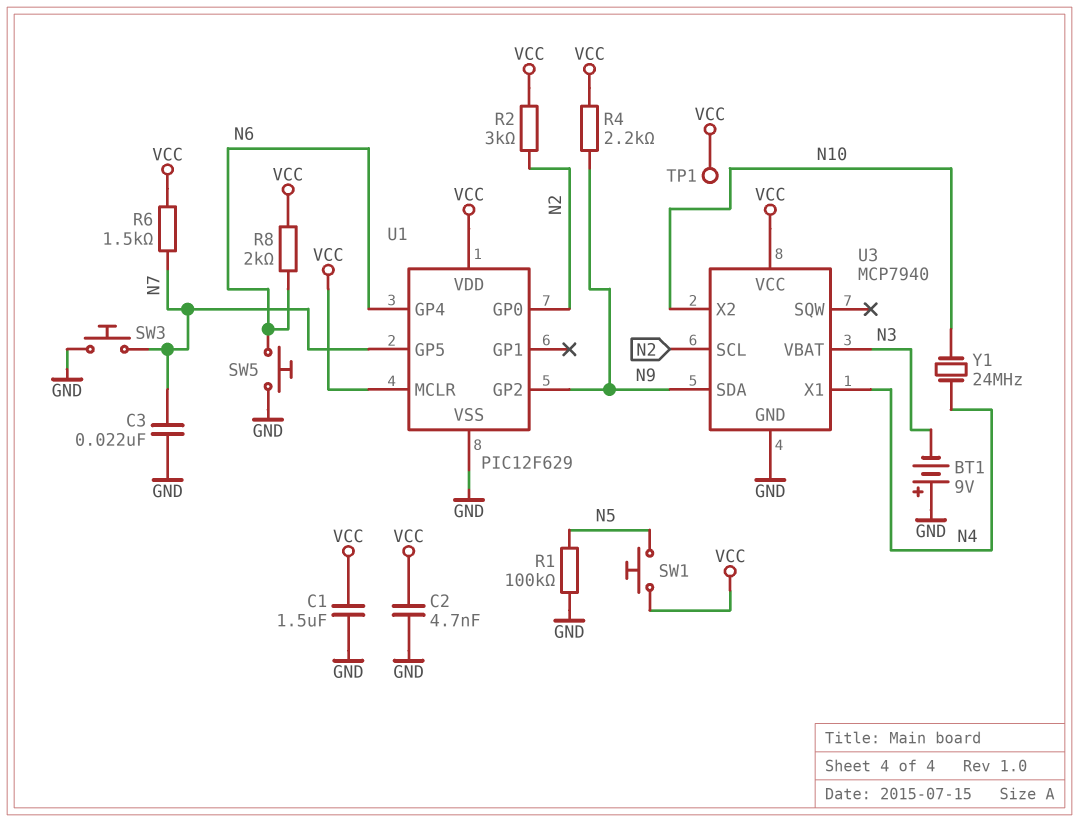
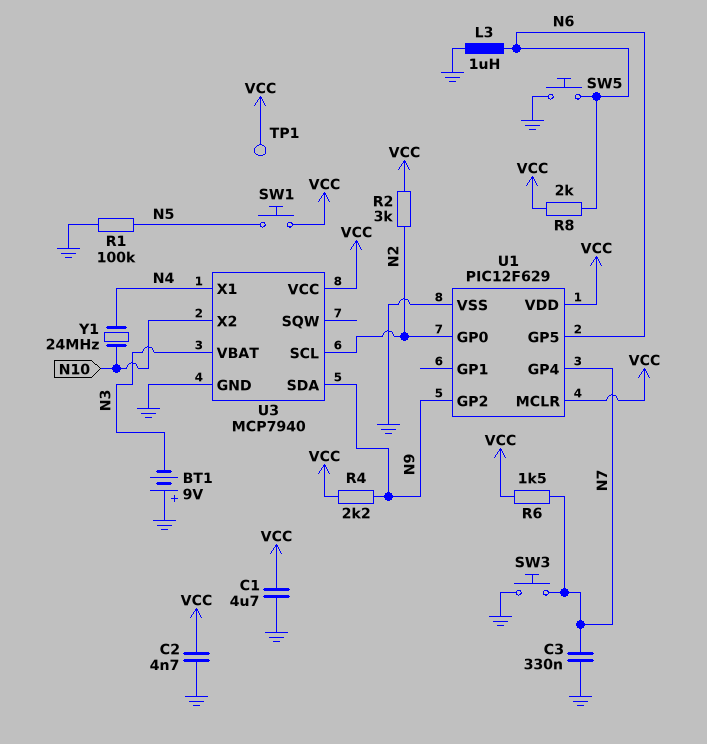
C1: 1.5uF (GND, VCC) -> 4.7uF (GND, VCC)
C3: 22nF (GND, N7) -> 330nF (GND, N7)
L3: none -> 1uH (GND, N6)
U1 pin GP4: N6 -> N7
U1 pin GP5: N7 -> N6

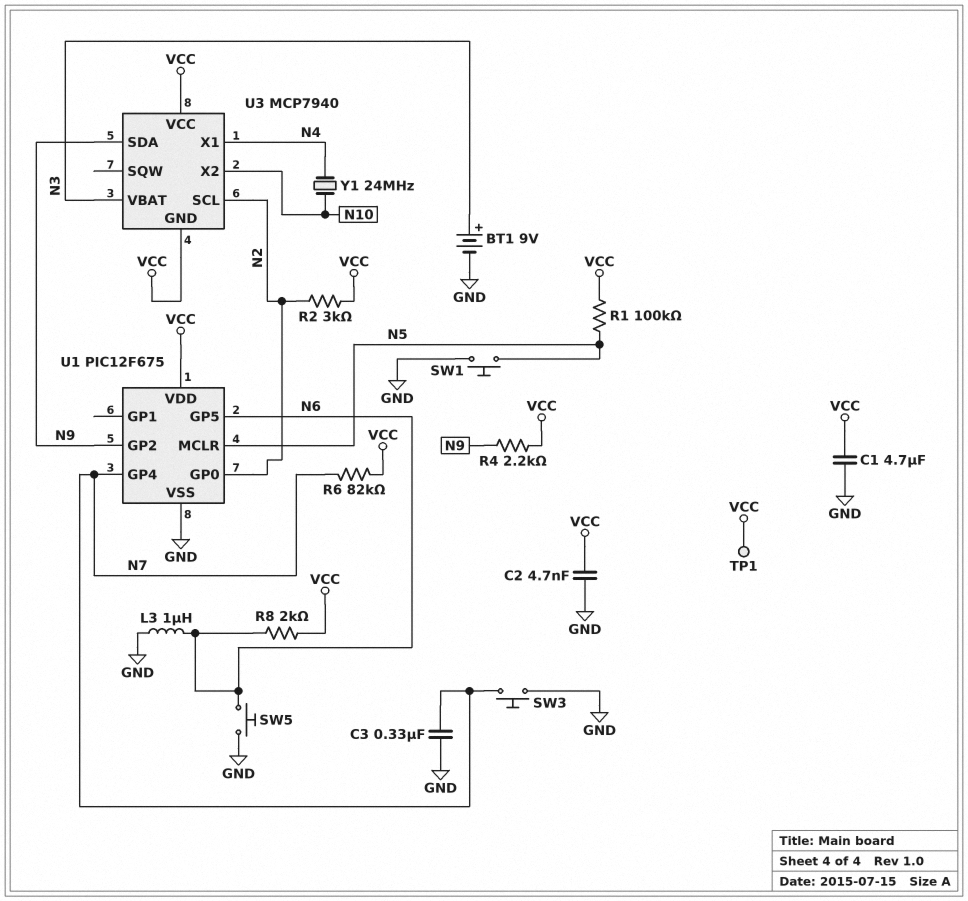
BT1: 9V (plus GND, minus N3) -> 9V (plus N3, minus GND)
R1: 100k (GND, N5) -> 100k (N5, VCC)
R6: 1.5k (N7, VCC) -> 82k (N7, VCC)
SW1: button (N5, VCC) -> button (GND, N5)
U1: PIC12F629 -> PIC12F675
U1 pin MCLR: VCC -> N5
U3 pin GND: GND -> VCC

